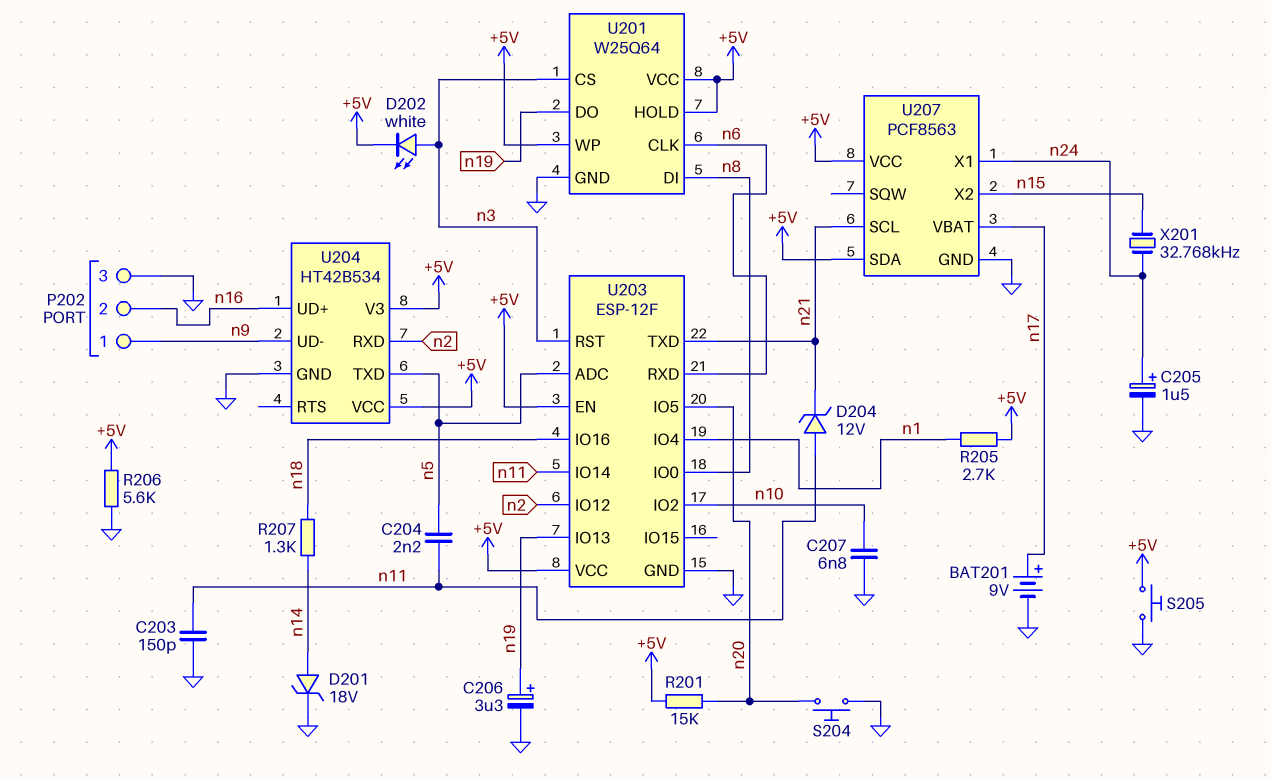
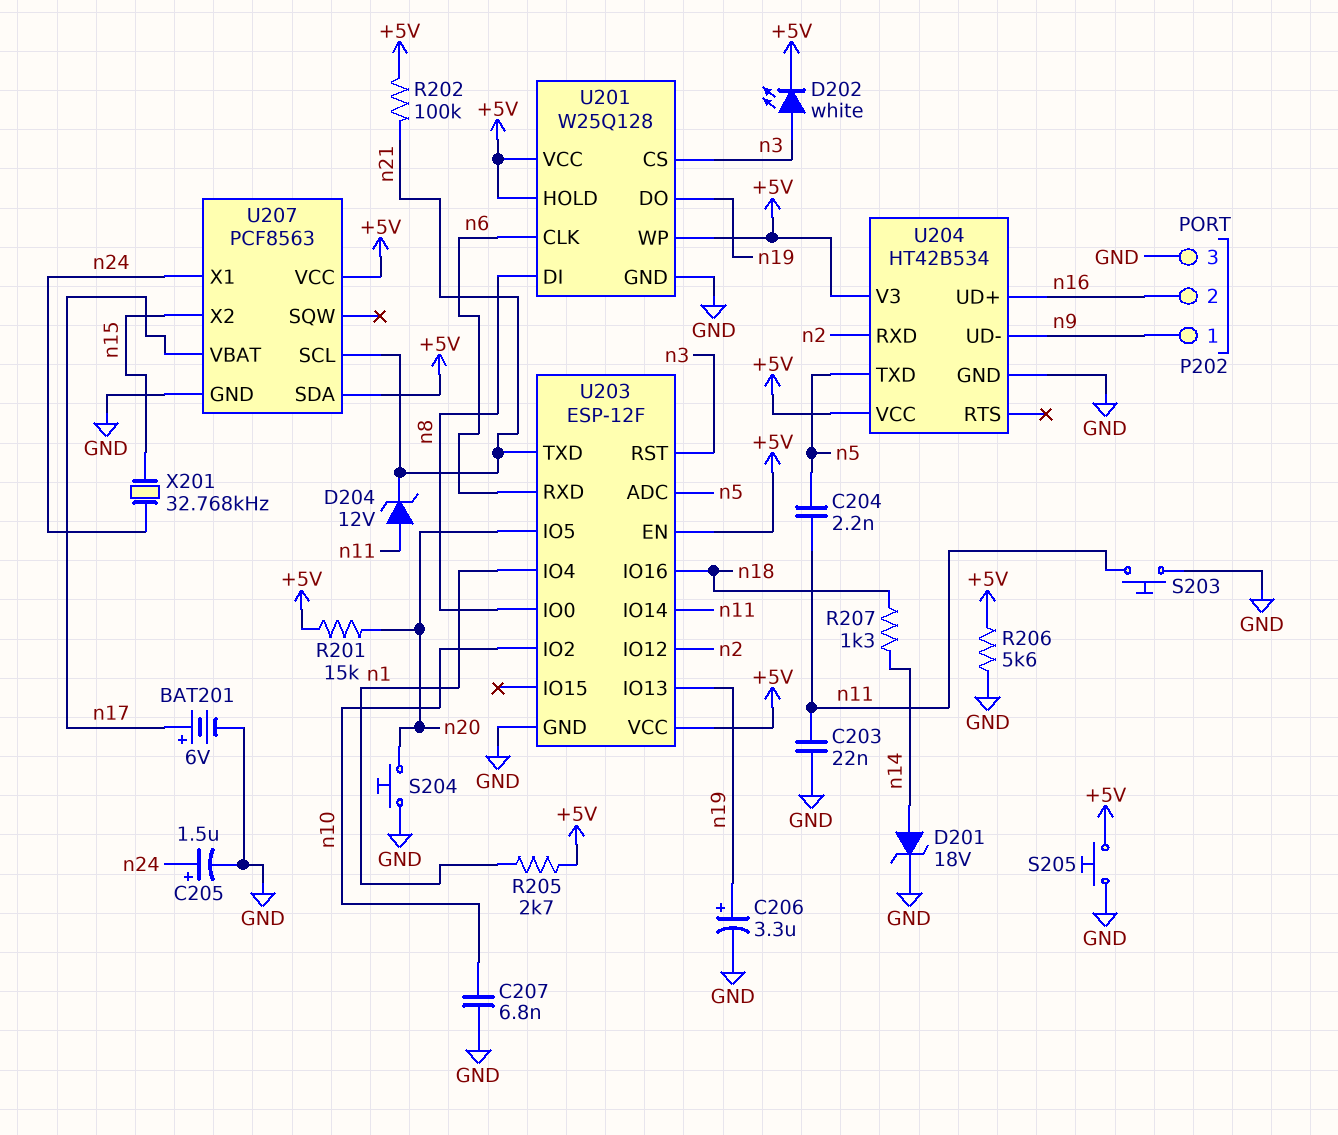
BAT201: 9V (plus n17, minus GND) -> 6V (plus n17, minus GND)
C203: 150pF (GND, n11) -> 22nF (GND, n11)
R202: none -> 100k (+5V, n21)
S203: none -> button (GND, n11)
U201: W25Q64 -> W25Q128

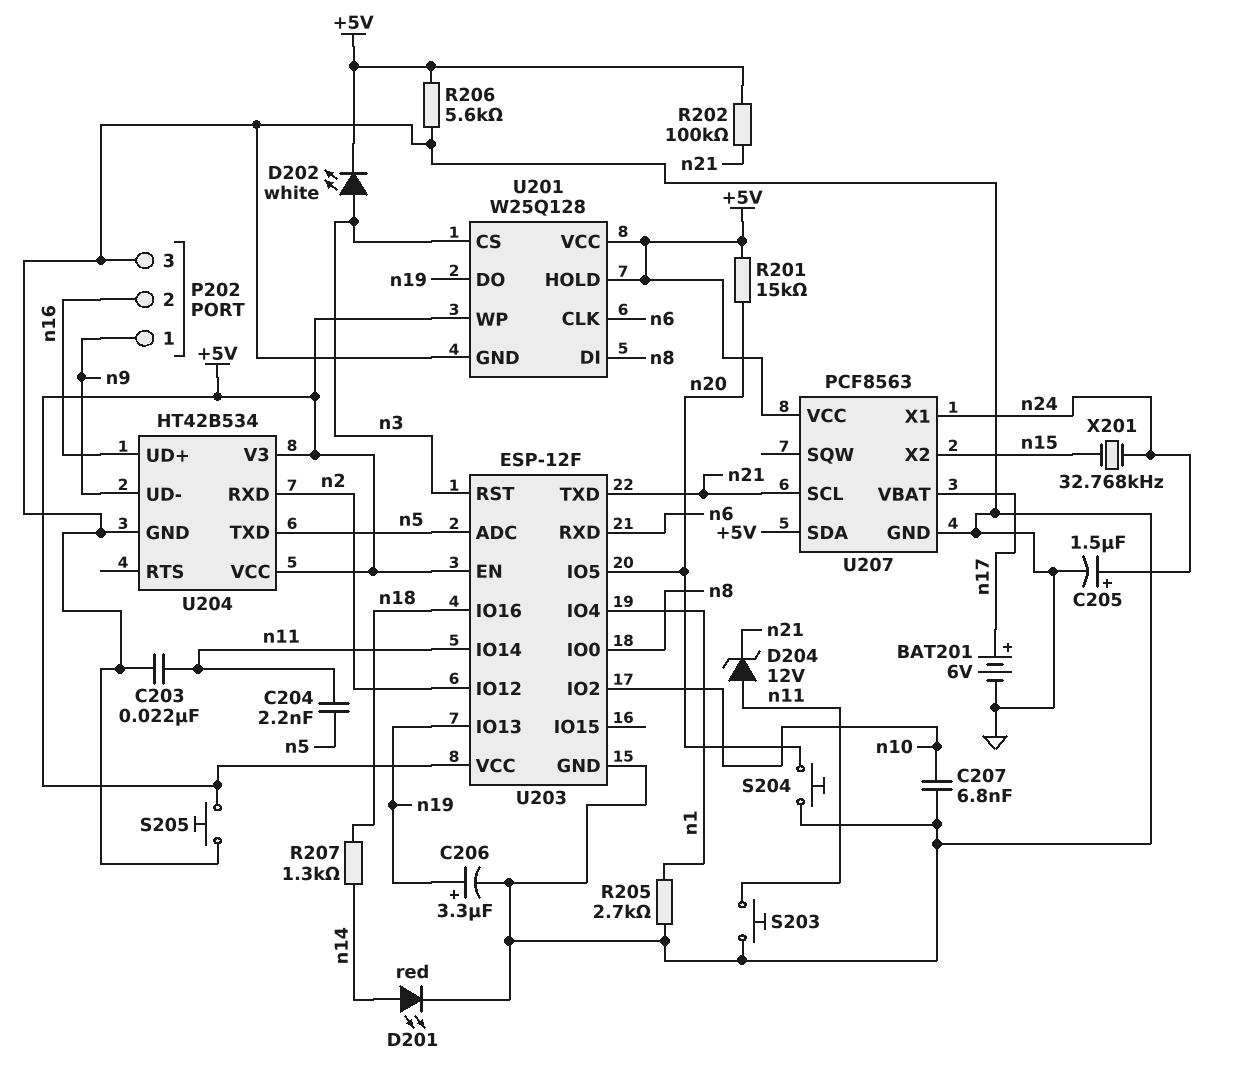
D201: zener 18V (A n14, K GND) -> LED red (A n14, K GND)
R205: 2.7k (+5V, n1) -> 2.7k (GND, n1)

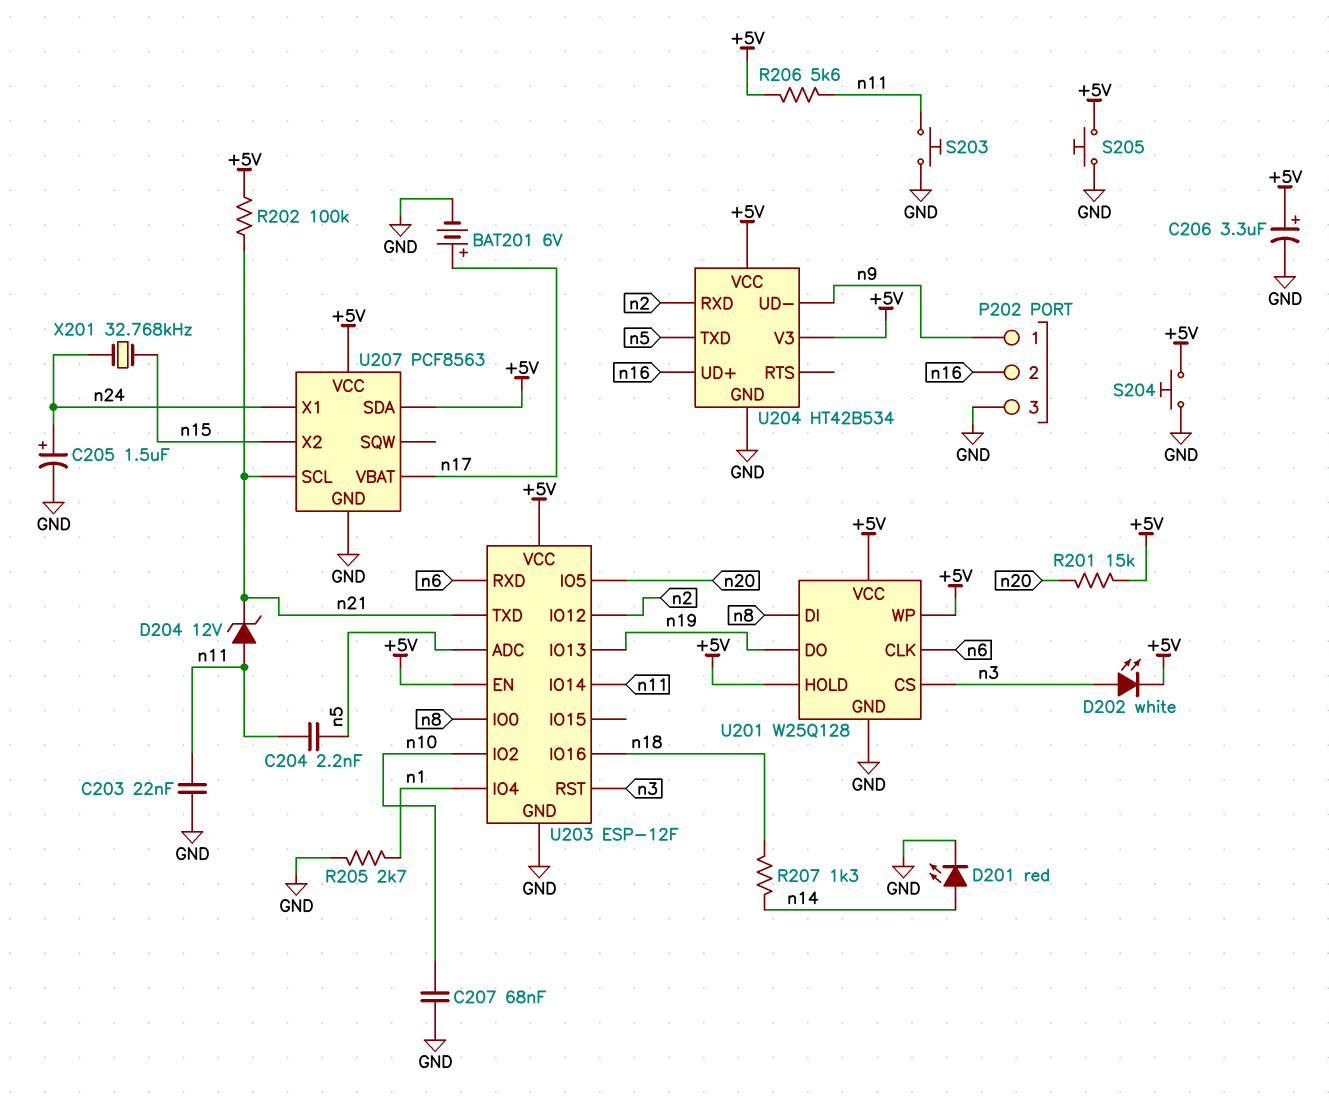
C206: 3.3uF (plus n19, minus GND) -> 3.3uF (plus +5V, minus GND)
C207: 6.8nF (GND, n10) -> 68nF (GND, n10)
R206: 5.6k (+5V, GND) -> 5.6k (+5V, n11)
S204: button (GND, n20) -> button (+5V, GND)

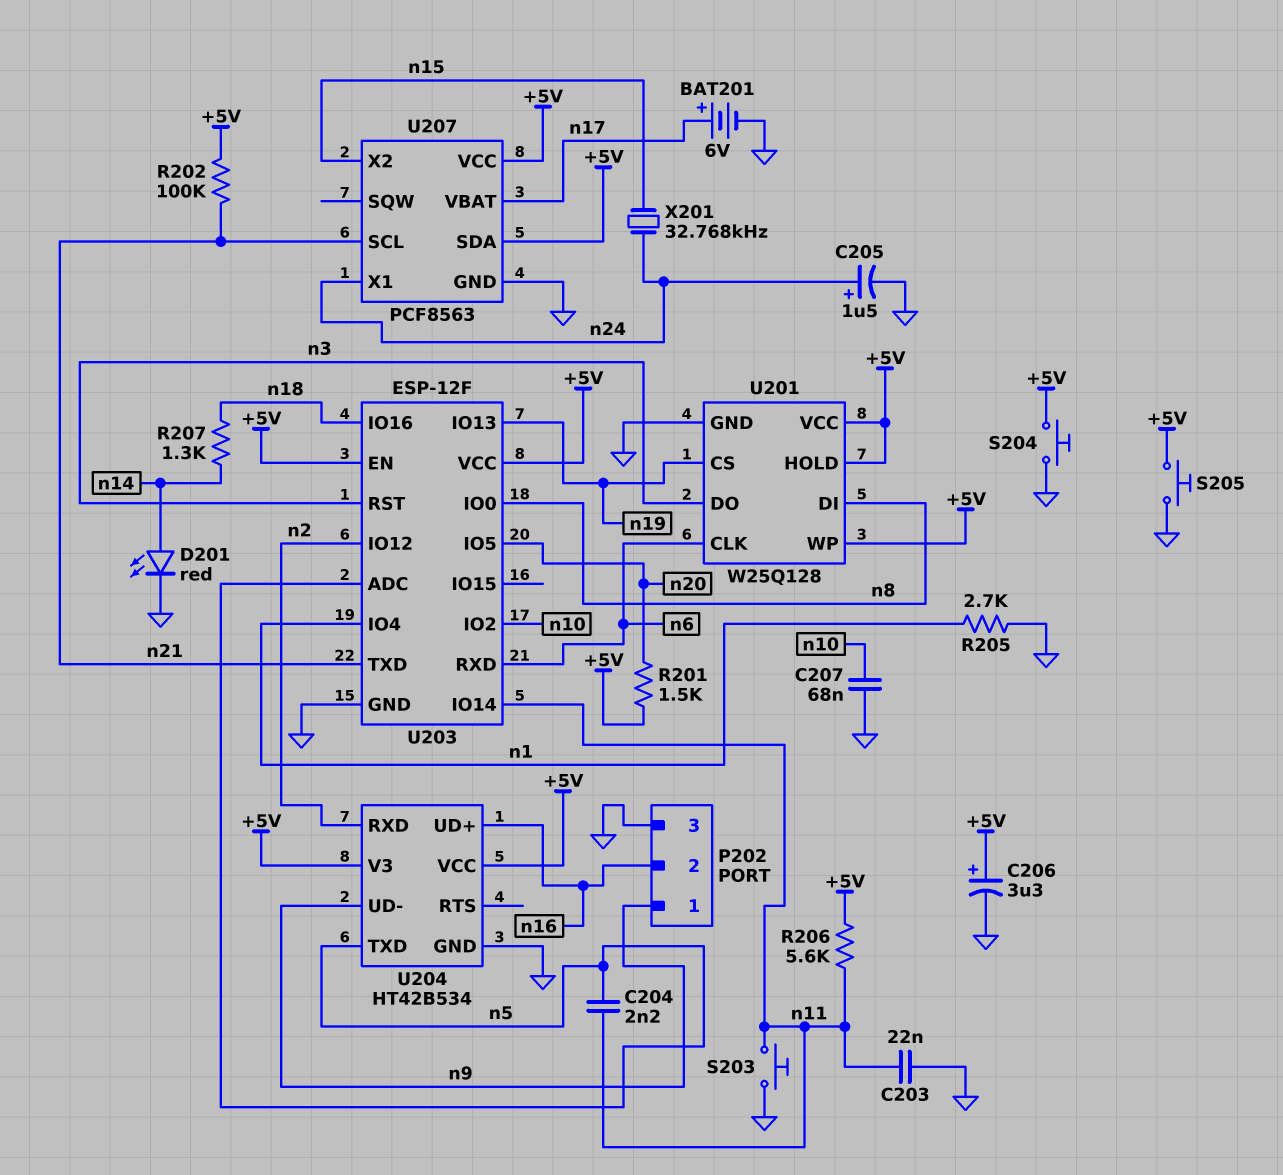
D202: LED white (A n3, K +5V) -> none
D204: zener 12V (A n11, K n21) -> none
R201: 15k (+5V, n20) -> 1.5k (+5V, n20)
U201 pin CS: n3 -> n19
U201 pin DO: n19 -> n3

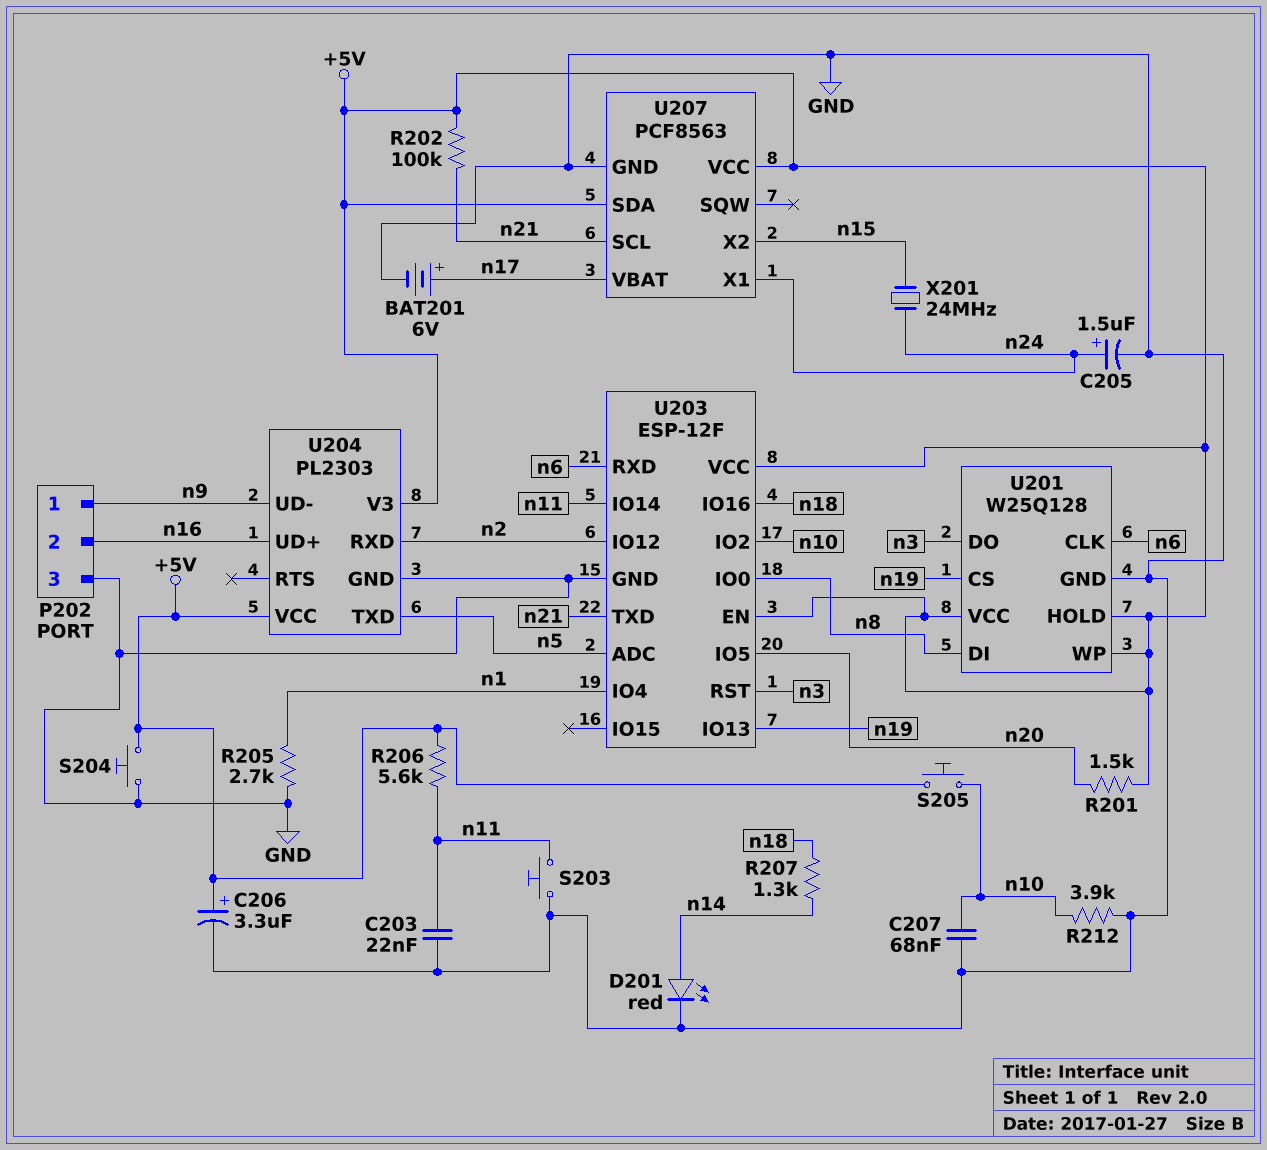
C204: 2.2nF (n5, n11) -> none
R212: none -> 3.9k (GND, n10)
S205: button (+5V, GND) -> button (+5V, n10)
U204: HT42B534 -> PL2303
X201: 32.768kHz (n15, n24) -> 24MHz (n15, n24)

